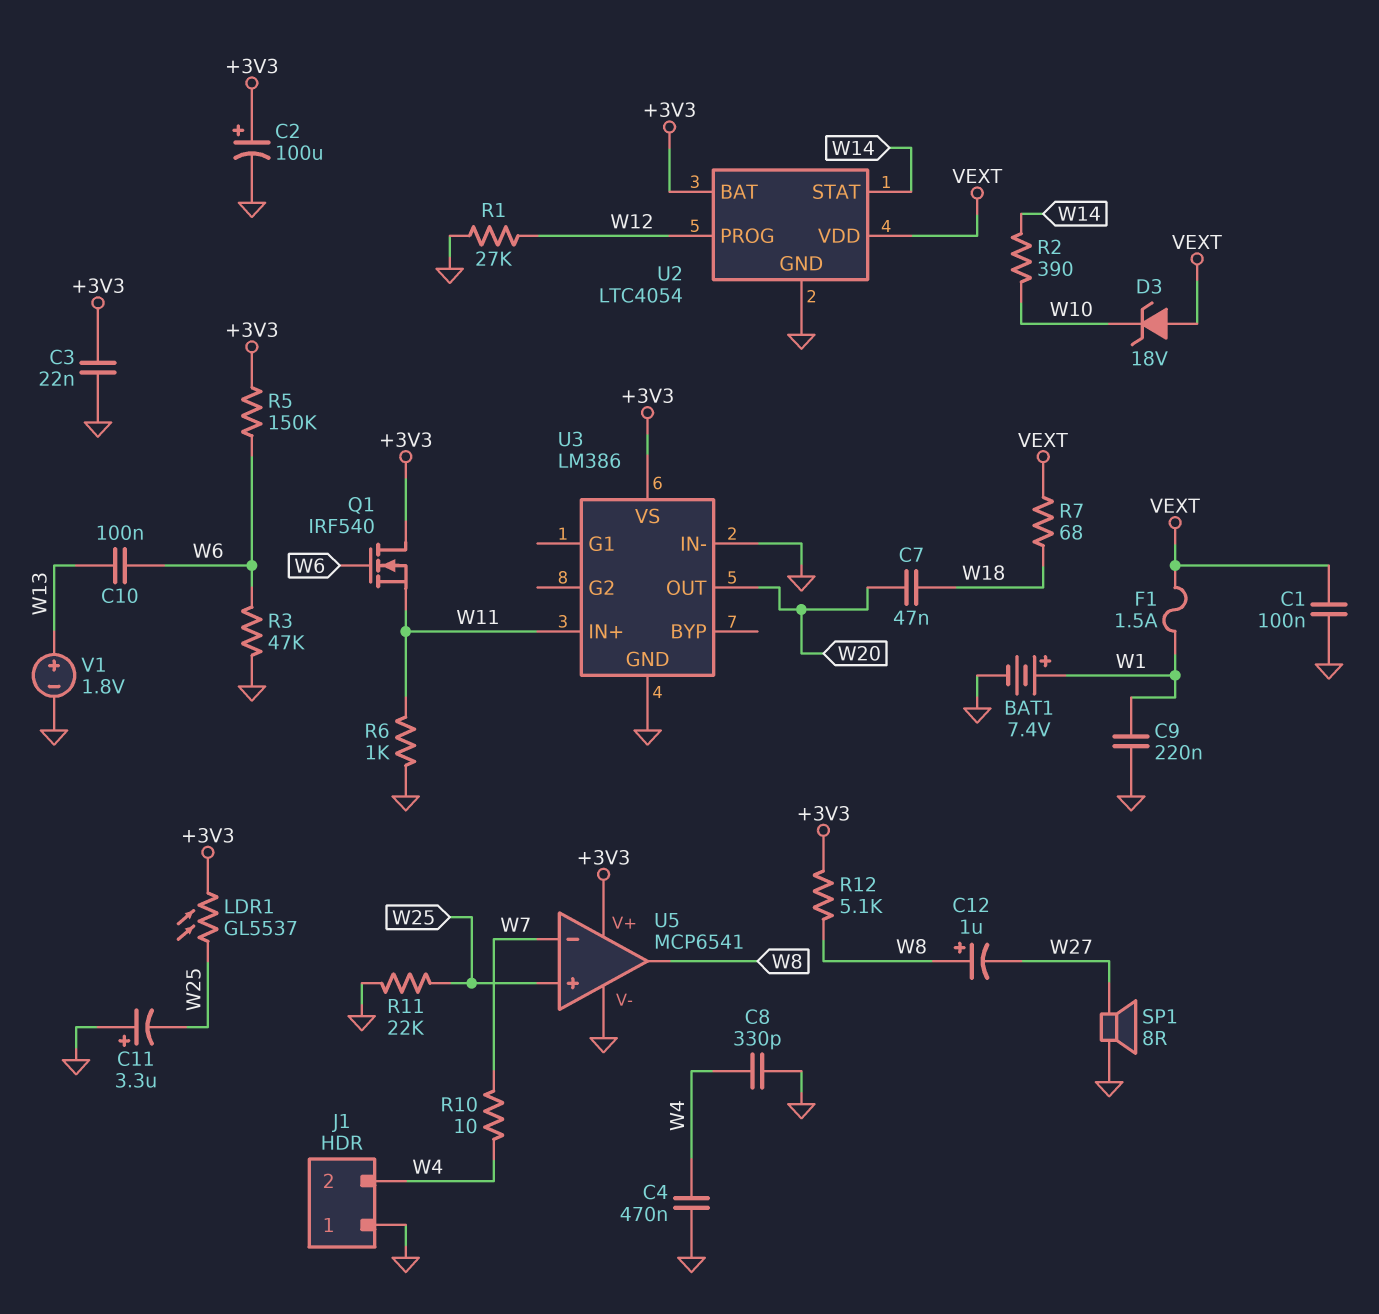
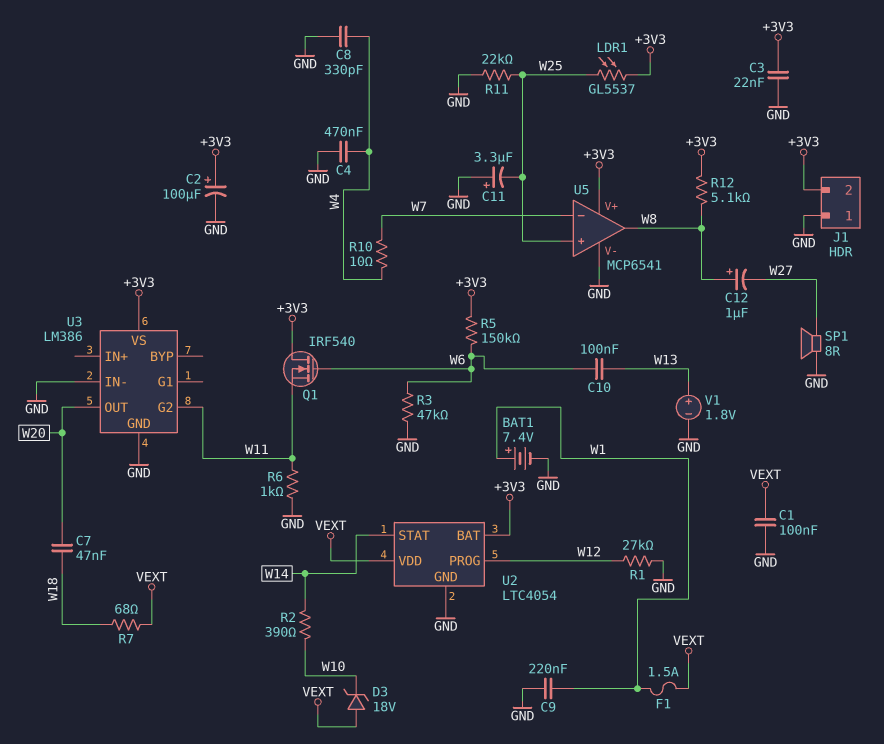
J1 pin 2: W4 -> +3V3
U3 pin G2: none -> W11
U3 pin IN+: W11 -> none

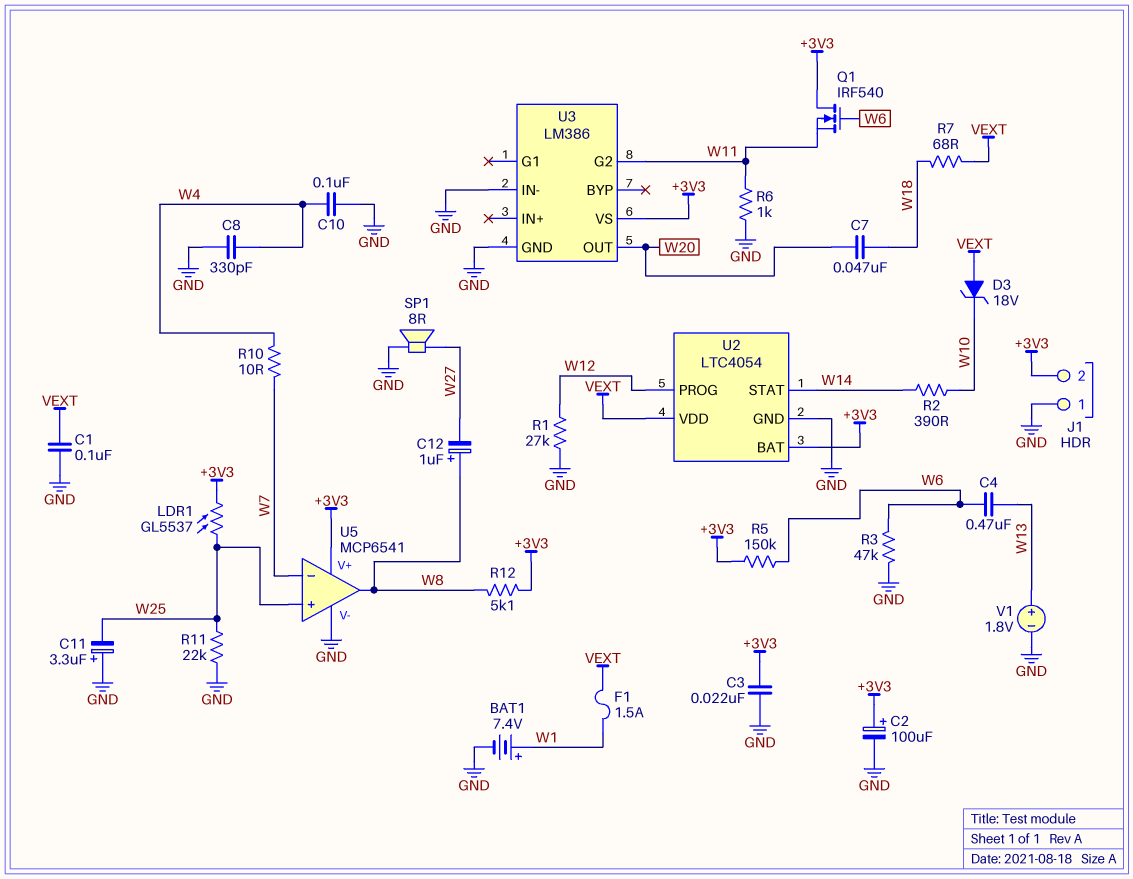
C4: 470nF (GND, W4) -> 470nF (W6, W13)
C9: 220nF (GND, W1) -> none
C10: 100nF (W6, W13) -> 100nF (GND, W4)

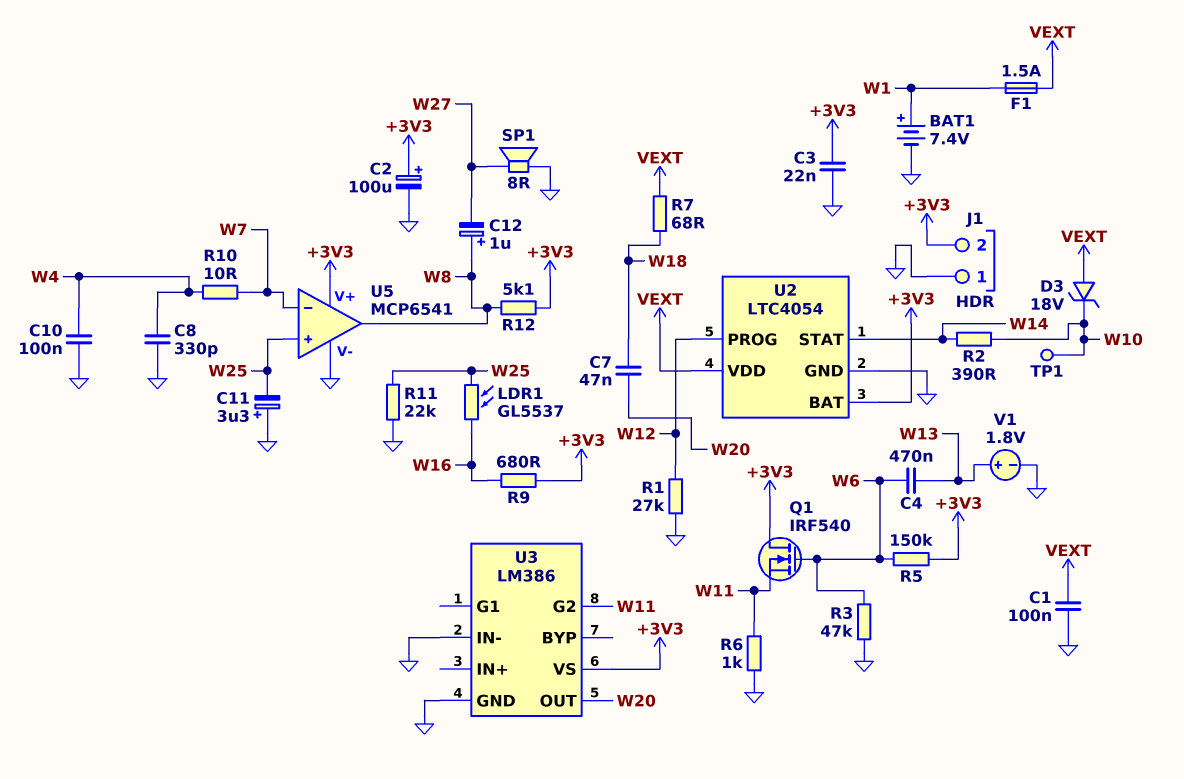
LDR1: GL5537 (+3V3, W25) -> GL5537 (W16, W25)
R9: none -> 680 (+3V3, W16)
TP1: none -> test point (W10)

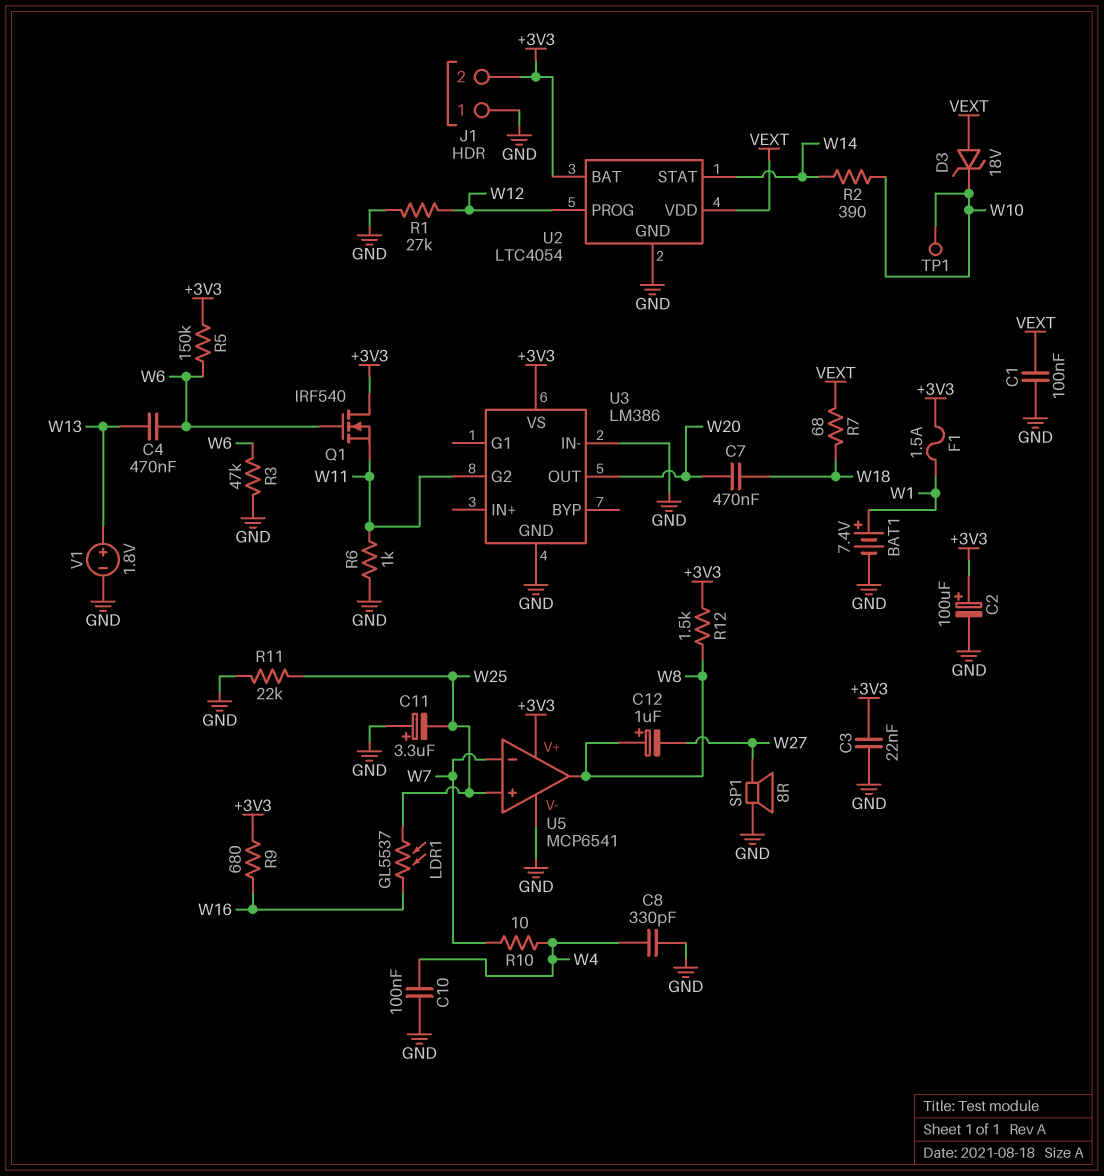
C7: 47nF (W18, W20) -> 470nF (W18, W20)
F1: 1.5A (VEXT, W1) -> 1.5A (+3V3, W1)
R12: 5.1k (+3V3, W8) -> 1.5k (+3V3, W8)

